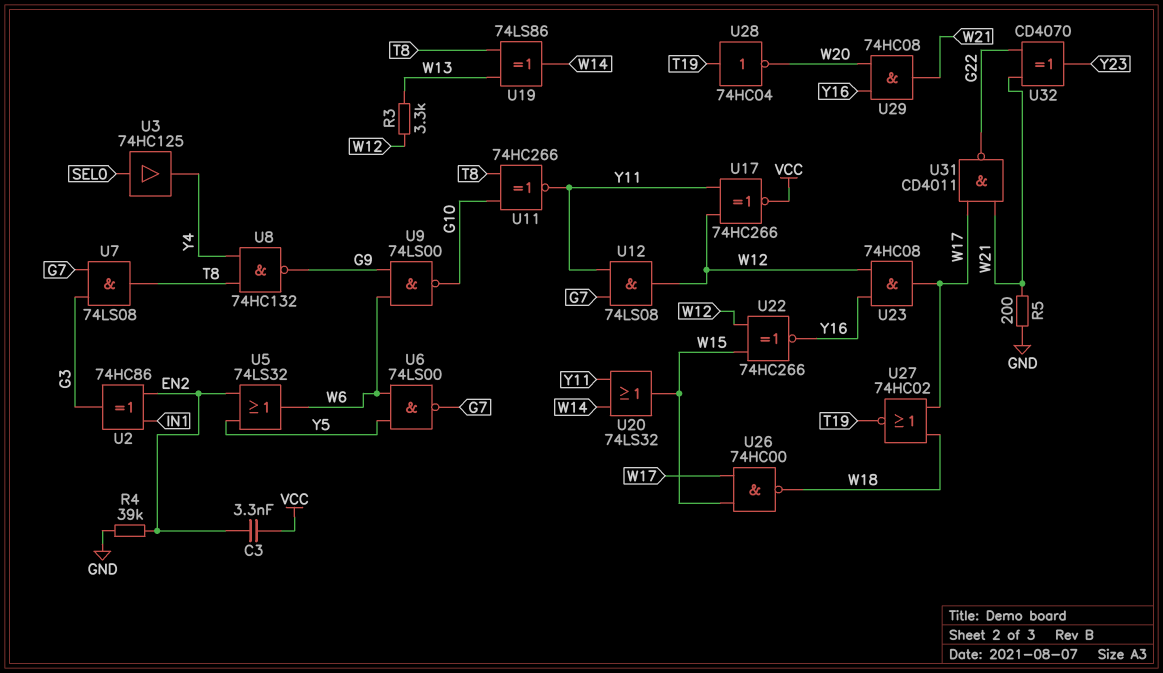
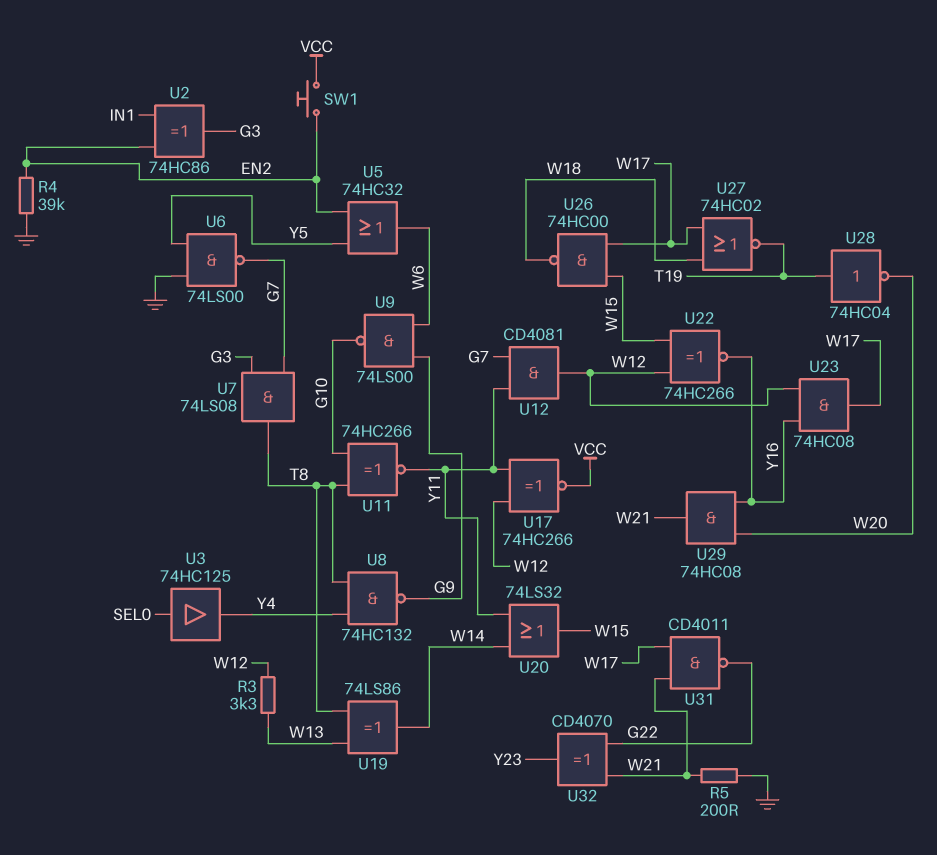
C3: 3.3nF (EN2, VCC) -> none
SW1: none -> button (EN2, VCC)
U5: OR 74LS32 (in EN2, in Y5, out W6) -> OR 74HC32 (in EN2, in Y5, out W6)
U6: NAND 74LS00 (in W6, in Y5, out G7) -> NAND 74LS00 (in GND, in Y5, out G7)
U12: AND 74LS08 (in G7, in Y11, out W12) -> AND CD4081 (in G7, in Y11, out W12)

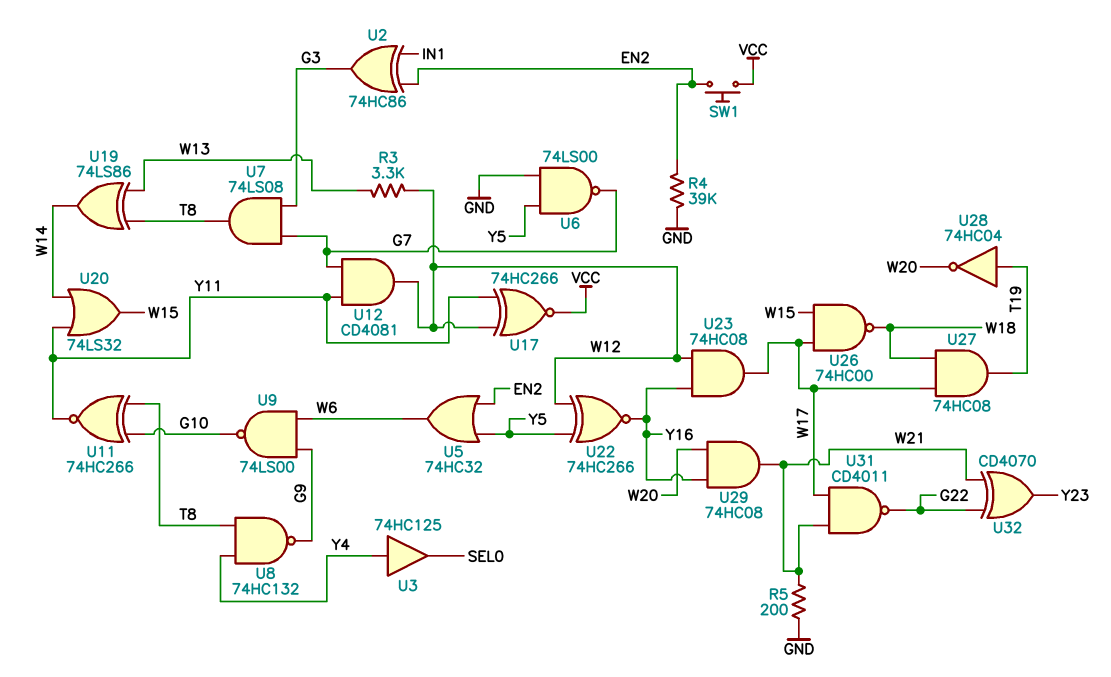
U3: buffer 74HC125 (in SEL0, out Y4) -> buffer 74HC125 (in Y4, out SEL0)
U22: XNOR 74HC266 (in W12, in W15, out Y16) -> XNOR 74HC266 (in W12, in Y5, out Y16)
U27: NOR 74HC02 (in W17, in W18, out T19) -> AND 74HC08 (in W17, in W18, out T19)

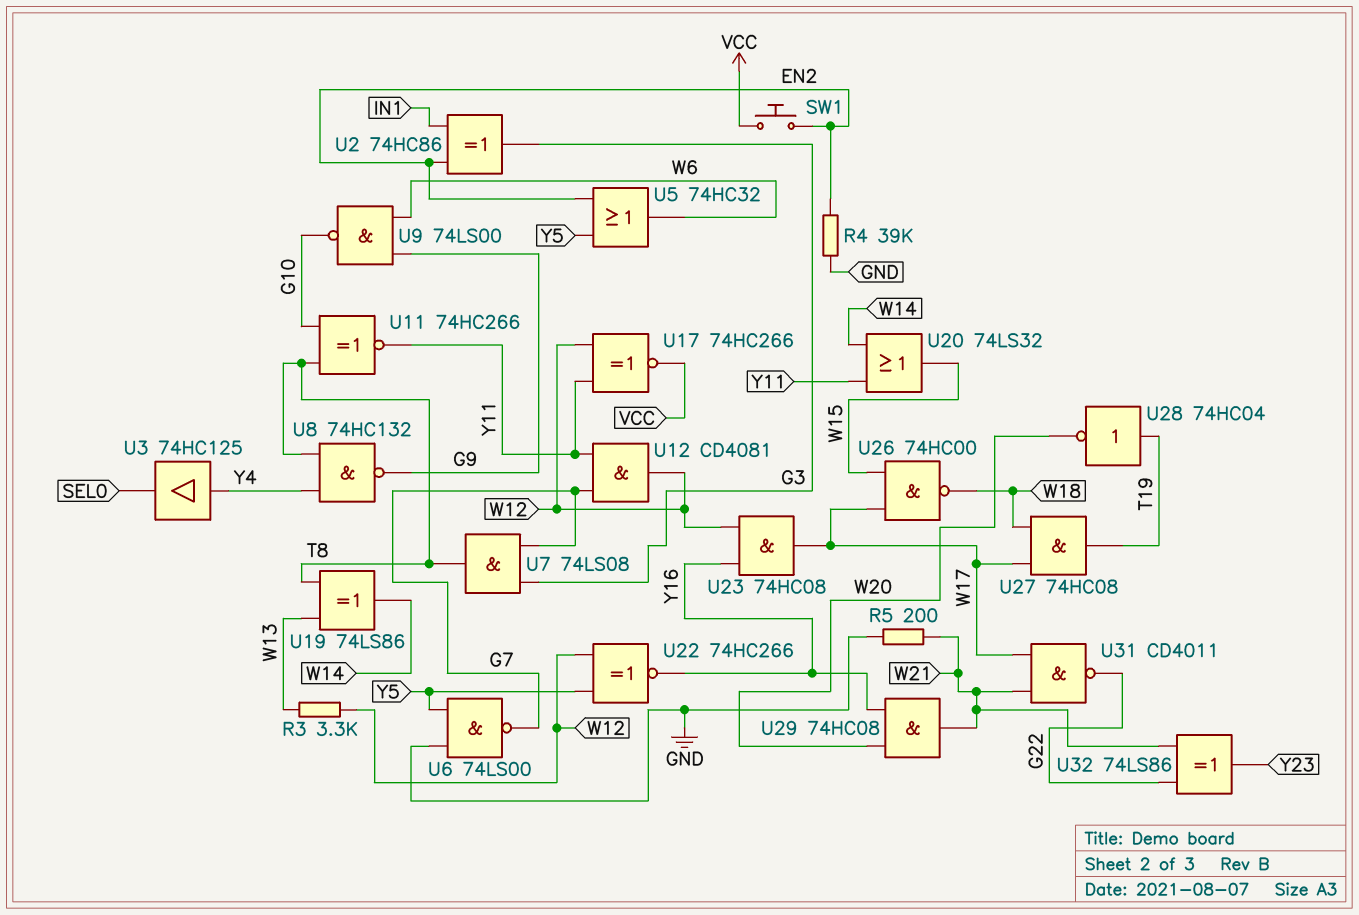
U32: XOR CD4070 (in G22, in W21, out Y23) -> XOR 74LS86 (in G22, in W21, out Y23)

